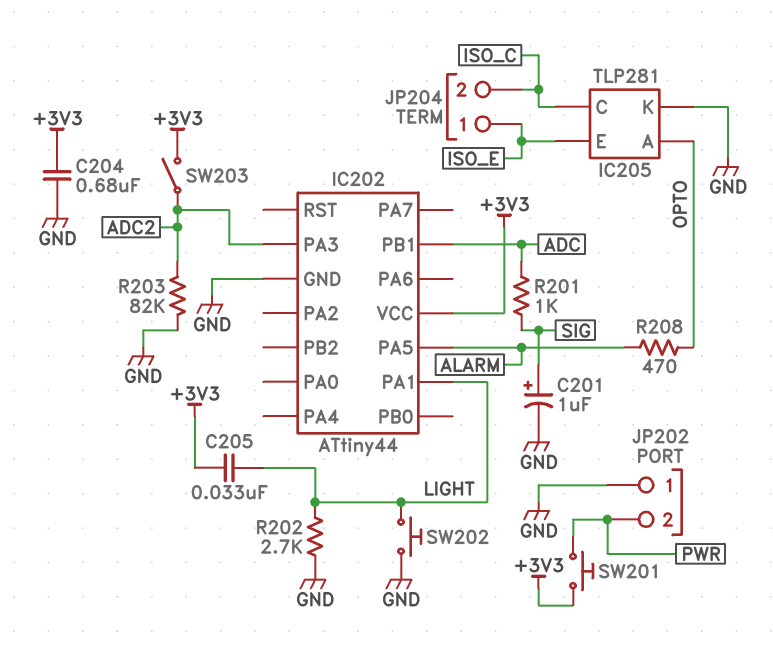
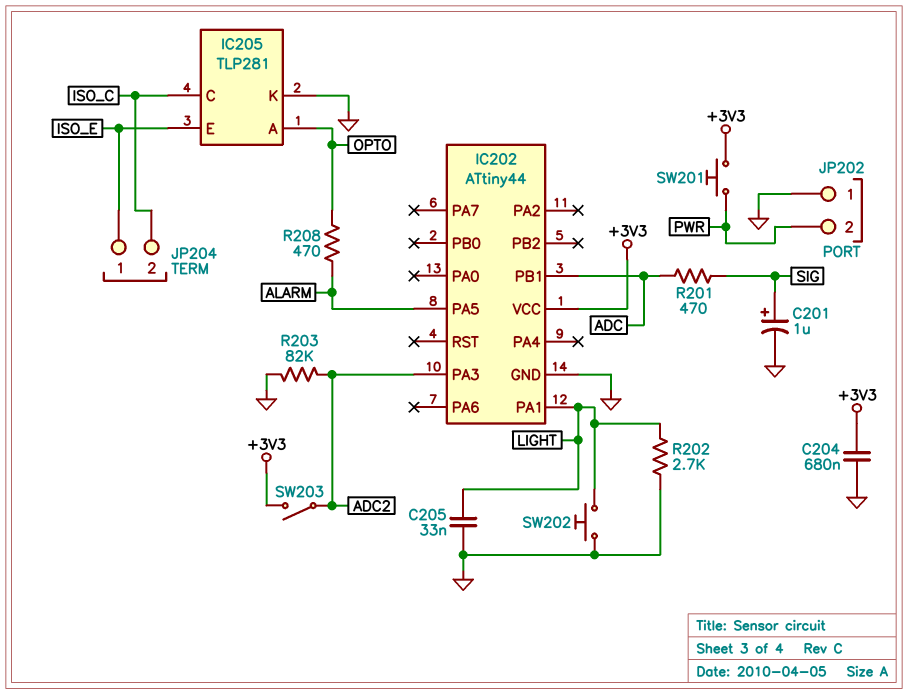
C205: 33nF (+3V3, LIGHT) -> 33nF (GND, LIGHT)
R201: 1k (ADC, SIG) -> 470 (ADC, SIG)

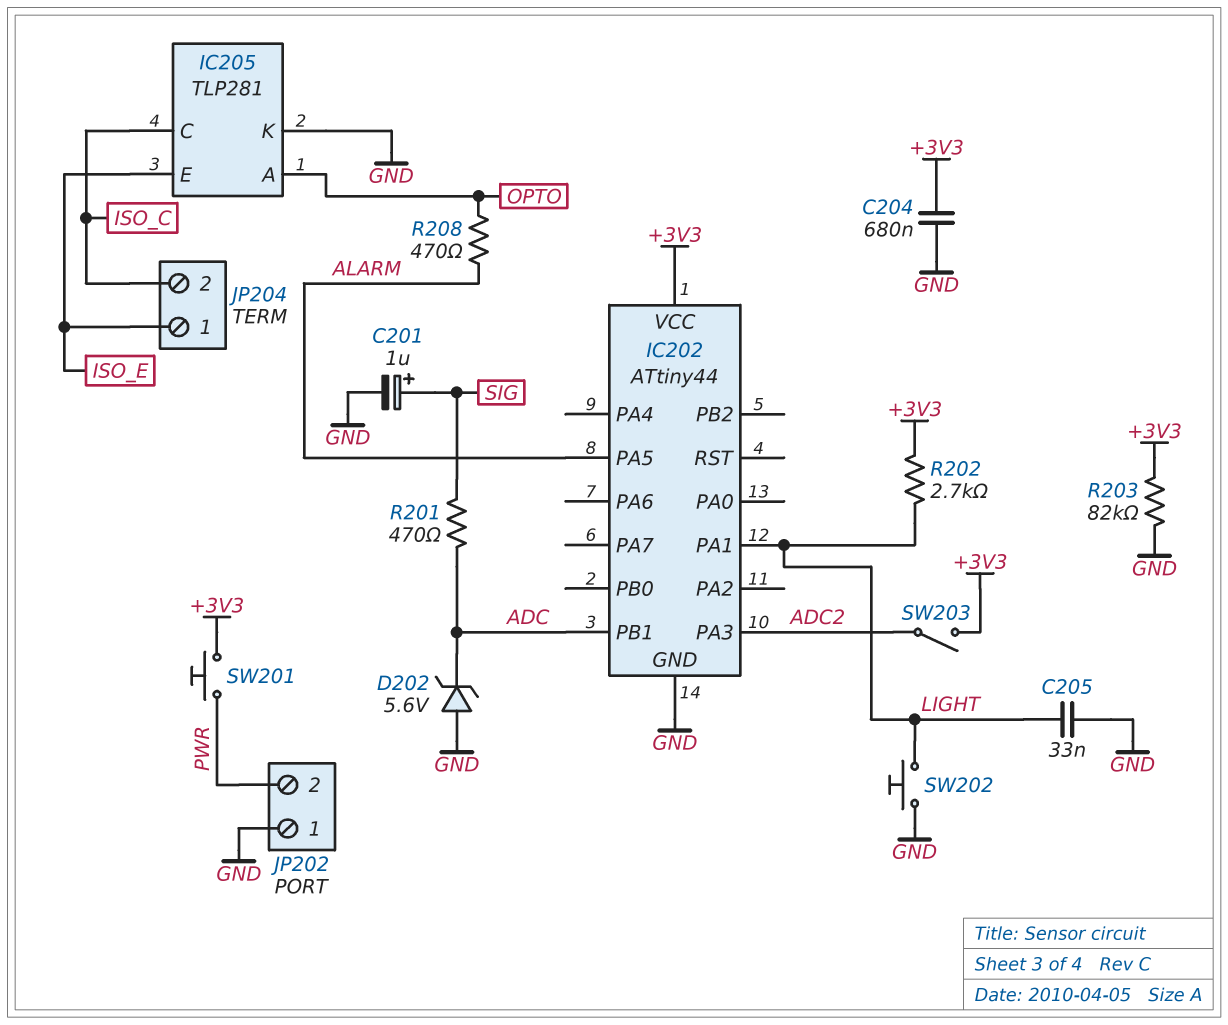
D202: none -> zener 5.6V (A GND, K ADC)
R202: 2.7k (GND, LIGHT) -> 2.7k (+3V3, LIGHT)
R203: 82k (ADC2, GND) -> 82k (+3V3, GND)

